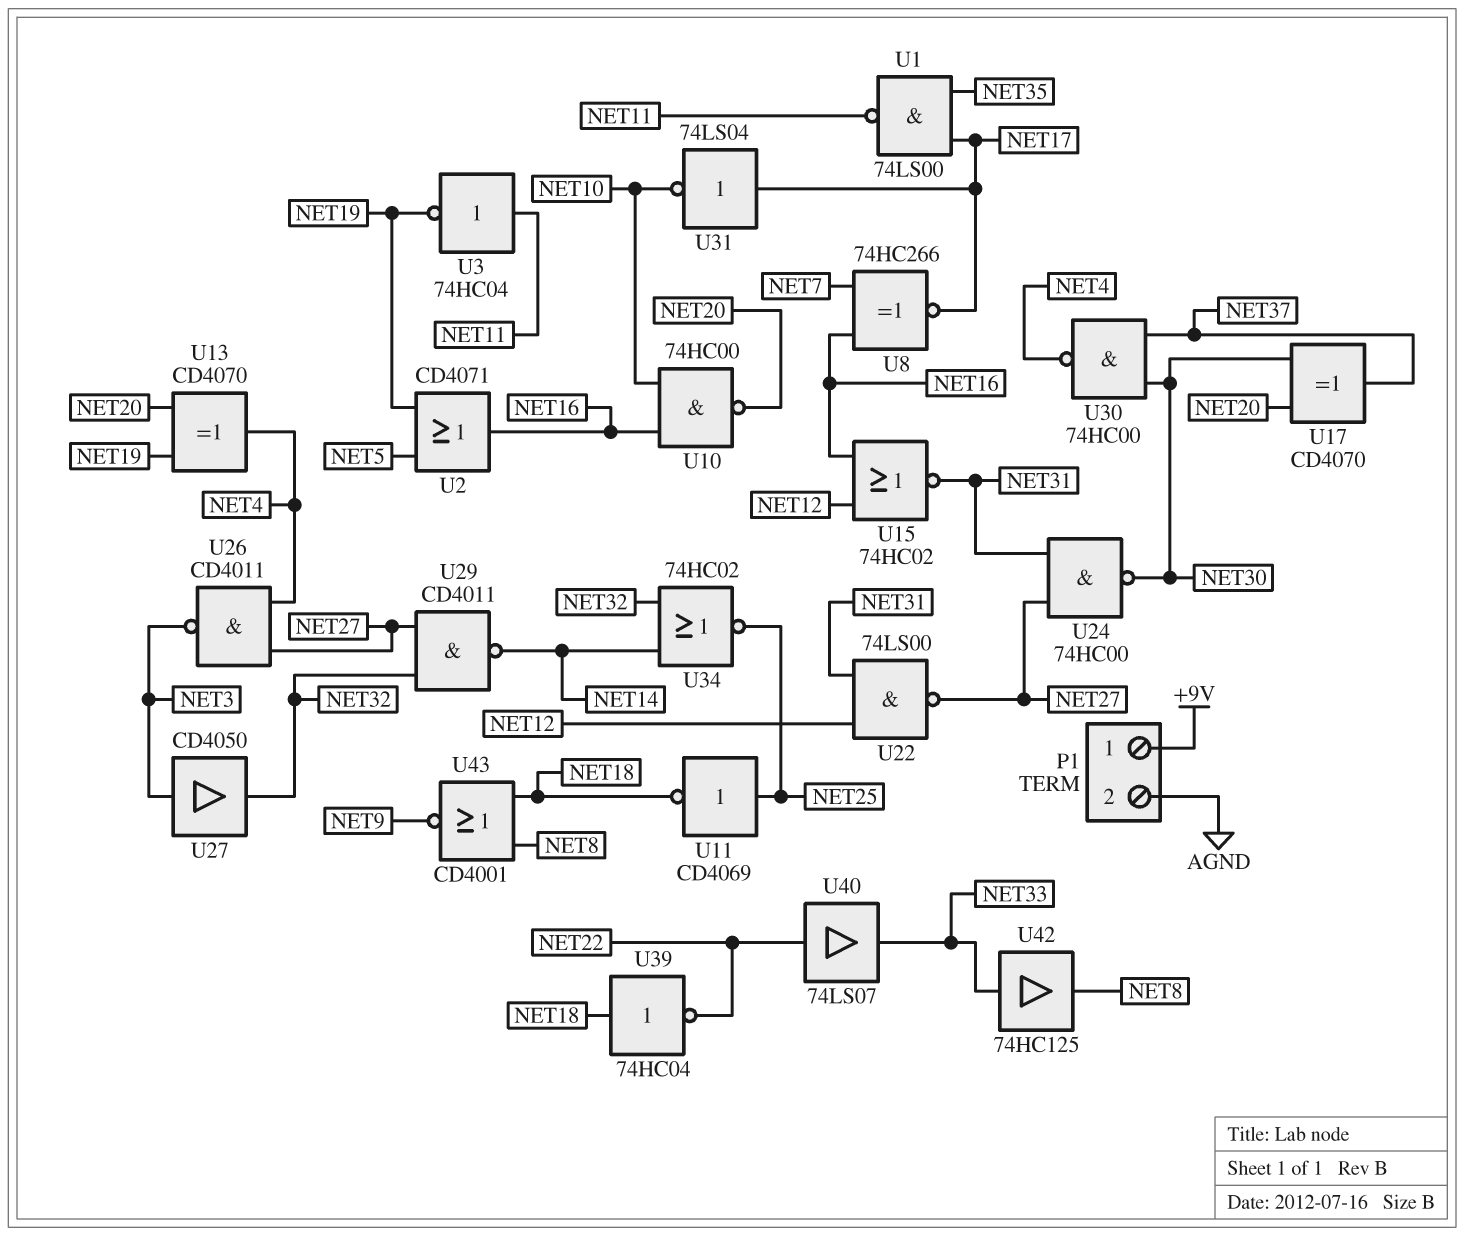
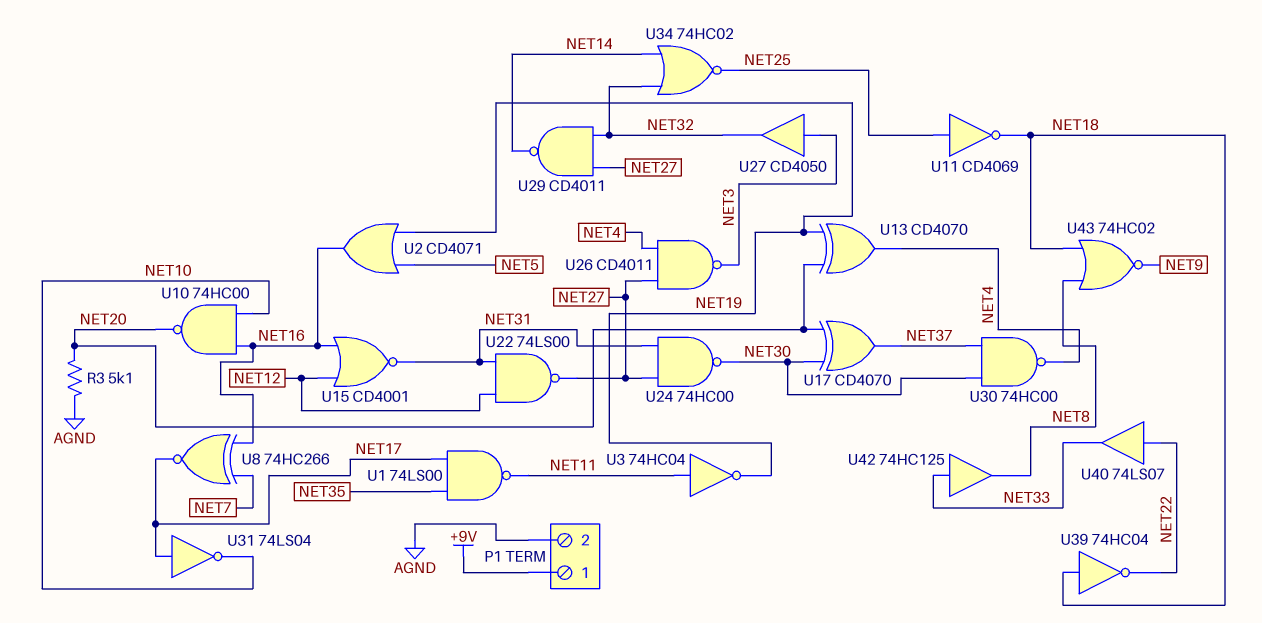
R3: none -> 5.1k (AGND, NET20)
U15: NOR 74HC02 (in NET12, in NET16, out NET31) -> NOR CD4001 (in NET12, in NET16, out NET31)
U43: NOR CD4001 (in NET8, in NET18, out NET9) -> NOR 74HC02 (in NET8, in NET18, out NET9)

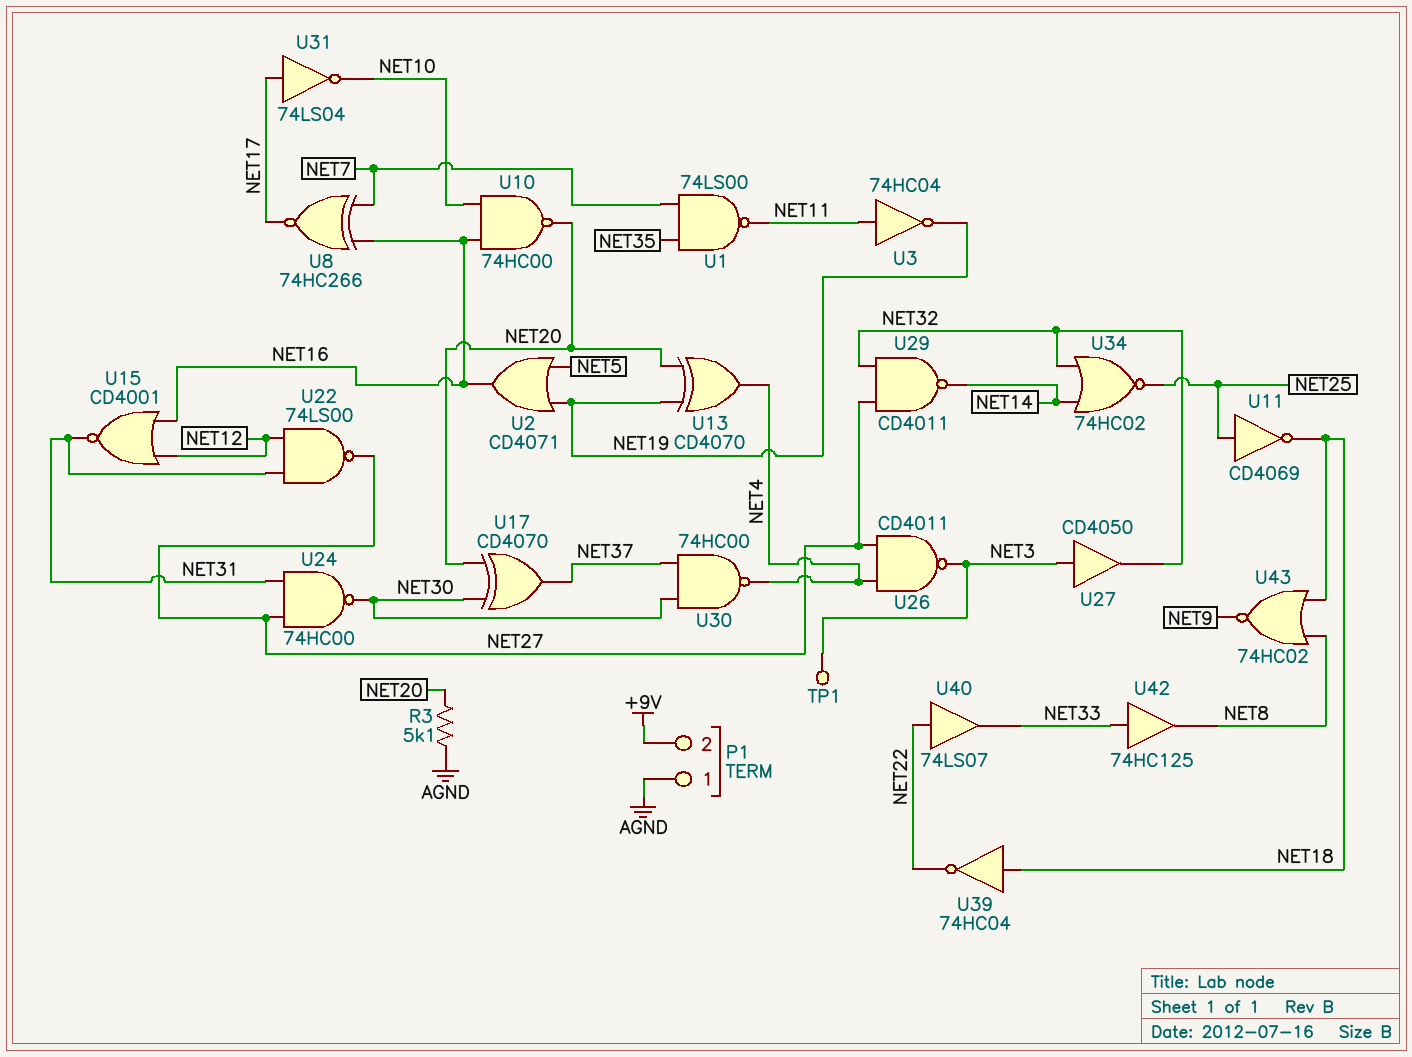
P1 pin 1: +9V -> AGND
P1 pin 2: AGND -> +9V
TP1: none -> test point (NET3)
U1: NAND 74LS00 (in NET17, in NET35, out NET11) -> NAND 74LS00 (in NET7, in NET35, out NET11)

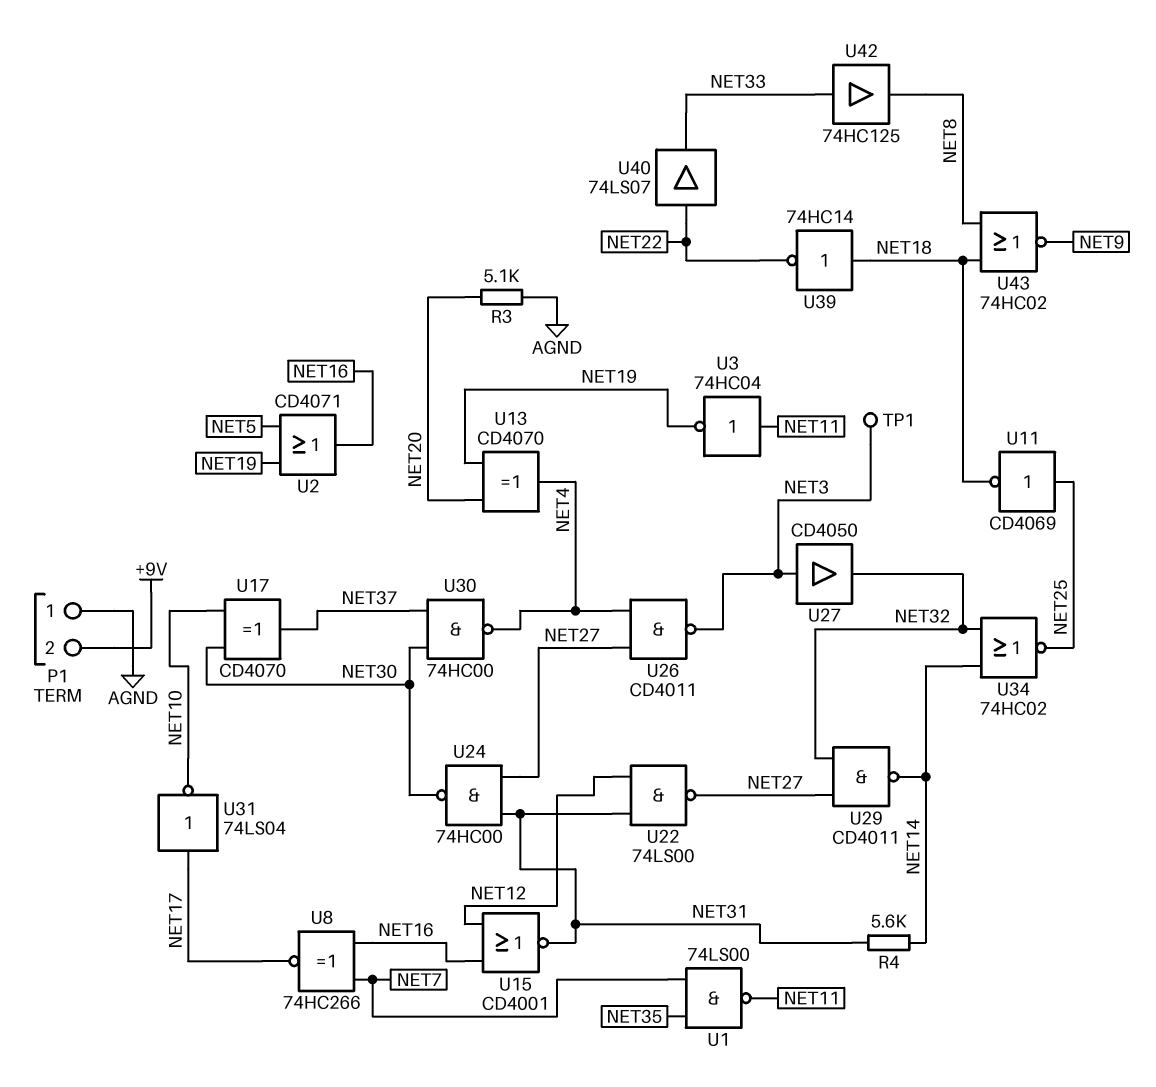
R4: none -> 5.6k (NET14, NET31)
U10: NAND 74HC00 (in NET10, in NET16, out NET20) -> none
U17: XOR CD4070 (in NET20, in NET30, out NET37) -> XOR CD4070 (in NET10, in NET30, out NET37)
U39: NOT 74HC04 (in NET18, out NET22) -> NOT 74HC14 (in NET18, out NET22)

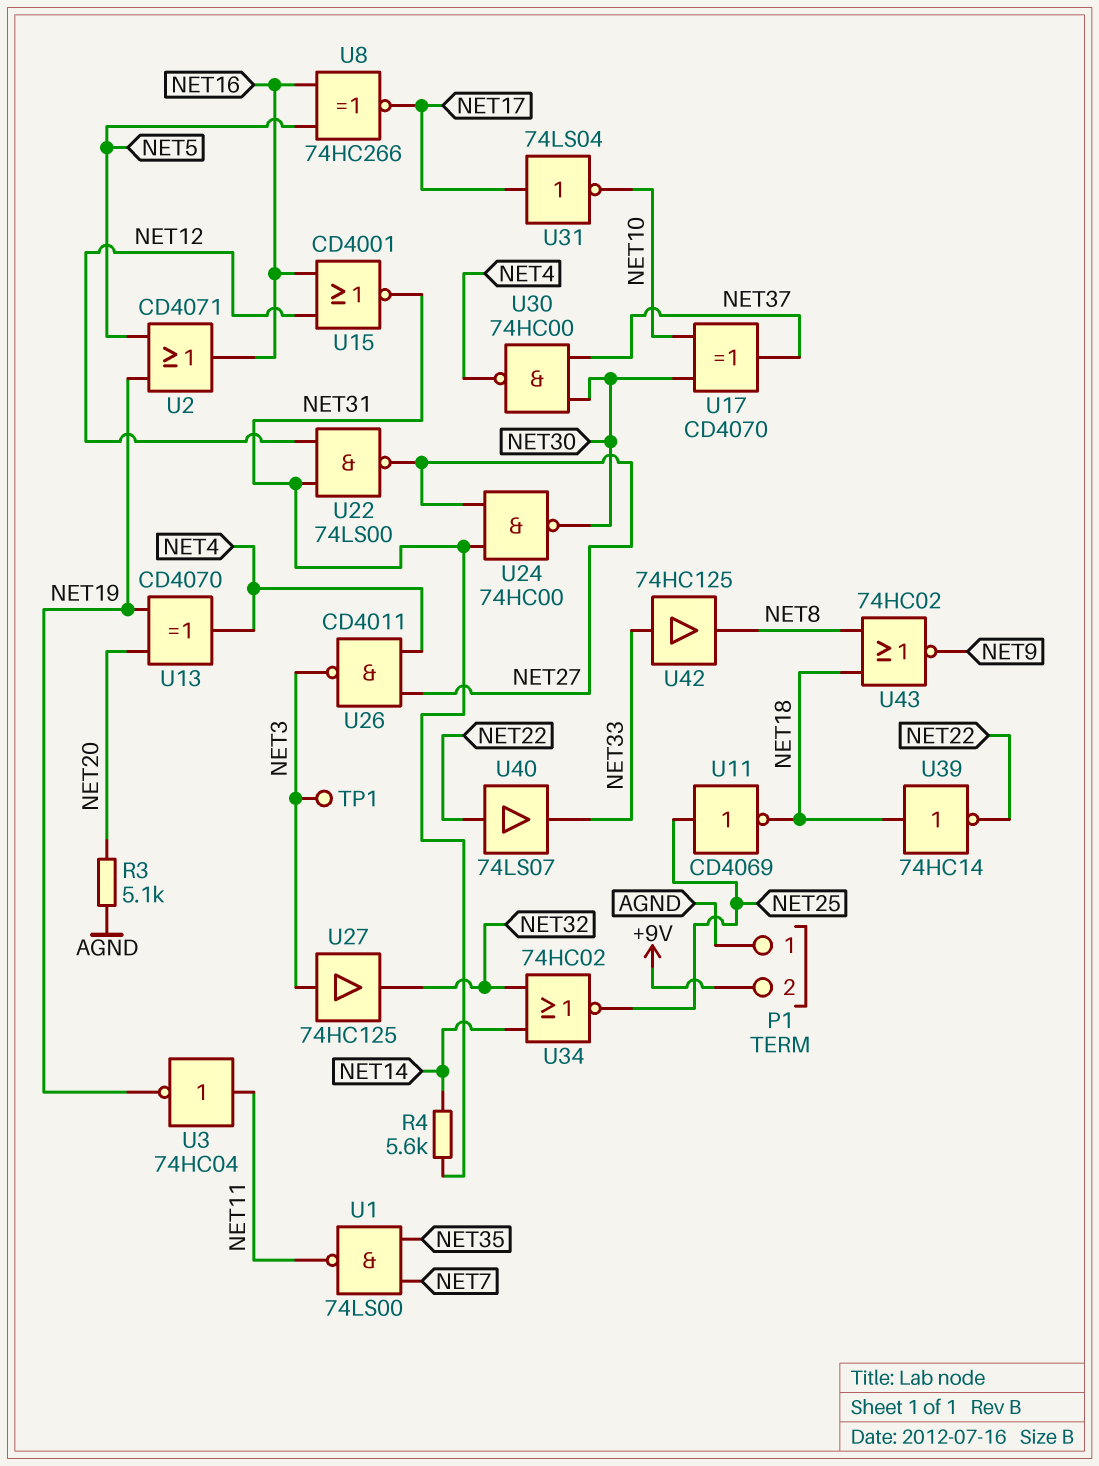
U8: XNOR 74HC266 (in NET7, in NET16, out NET17) -> XNOR 74HC266 (in NET5, in NET16, out NET17)
U27: buffer CD4050 (in NET3, out NET32) -> buffer 74HC125 (in NET3, out NET32)
U29: NAND CD4011 (in NET27, in NET32, out NET14) -> none

